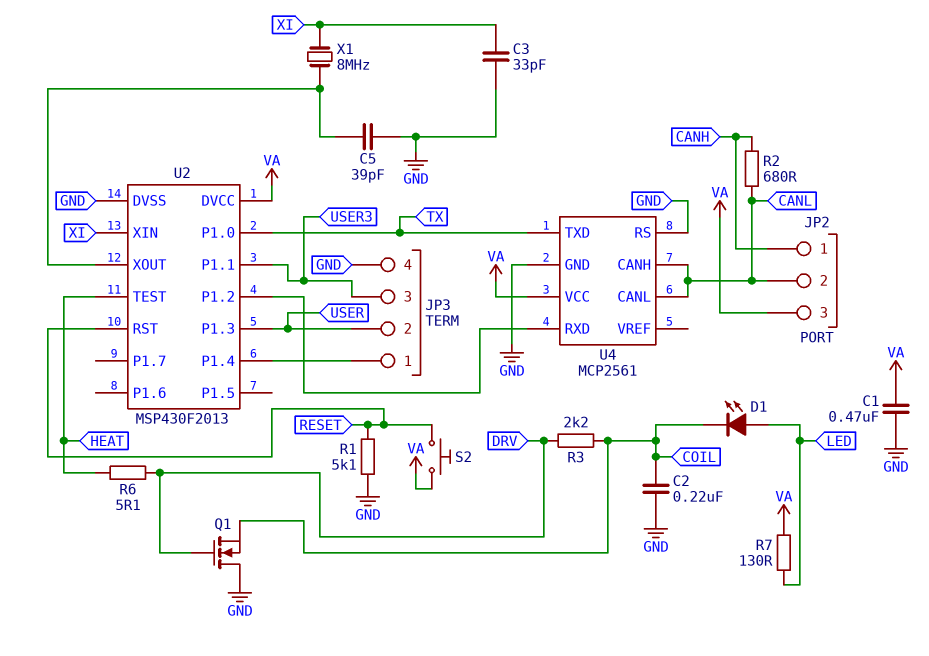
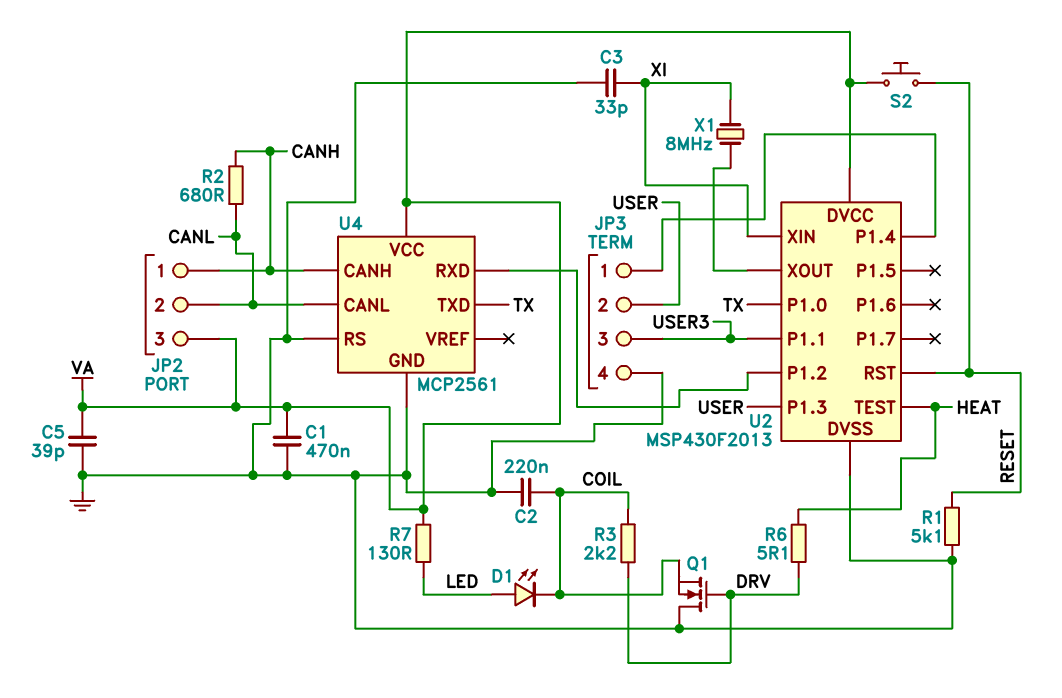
C5: 39pF (GND, U2/XOUT) -> 39pF (GND, VA)
U4 pin CANH: CANL -> CANH

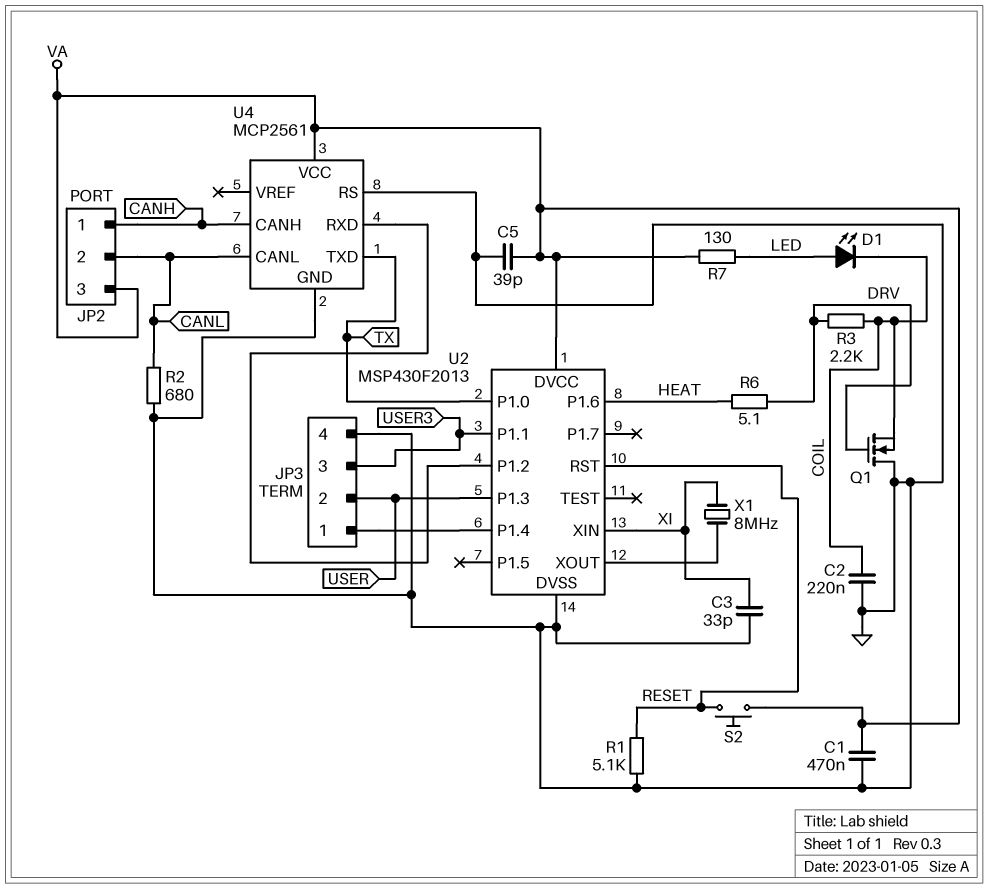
R2: 680 (CANH, CANL) -> 680 (CANL, GND)
U2 pin P1.6: none -> HEAT
U2 pin TEST: HEAT -> none

